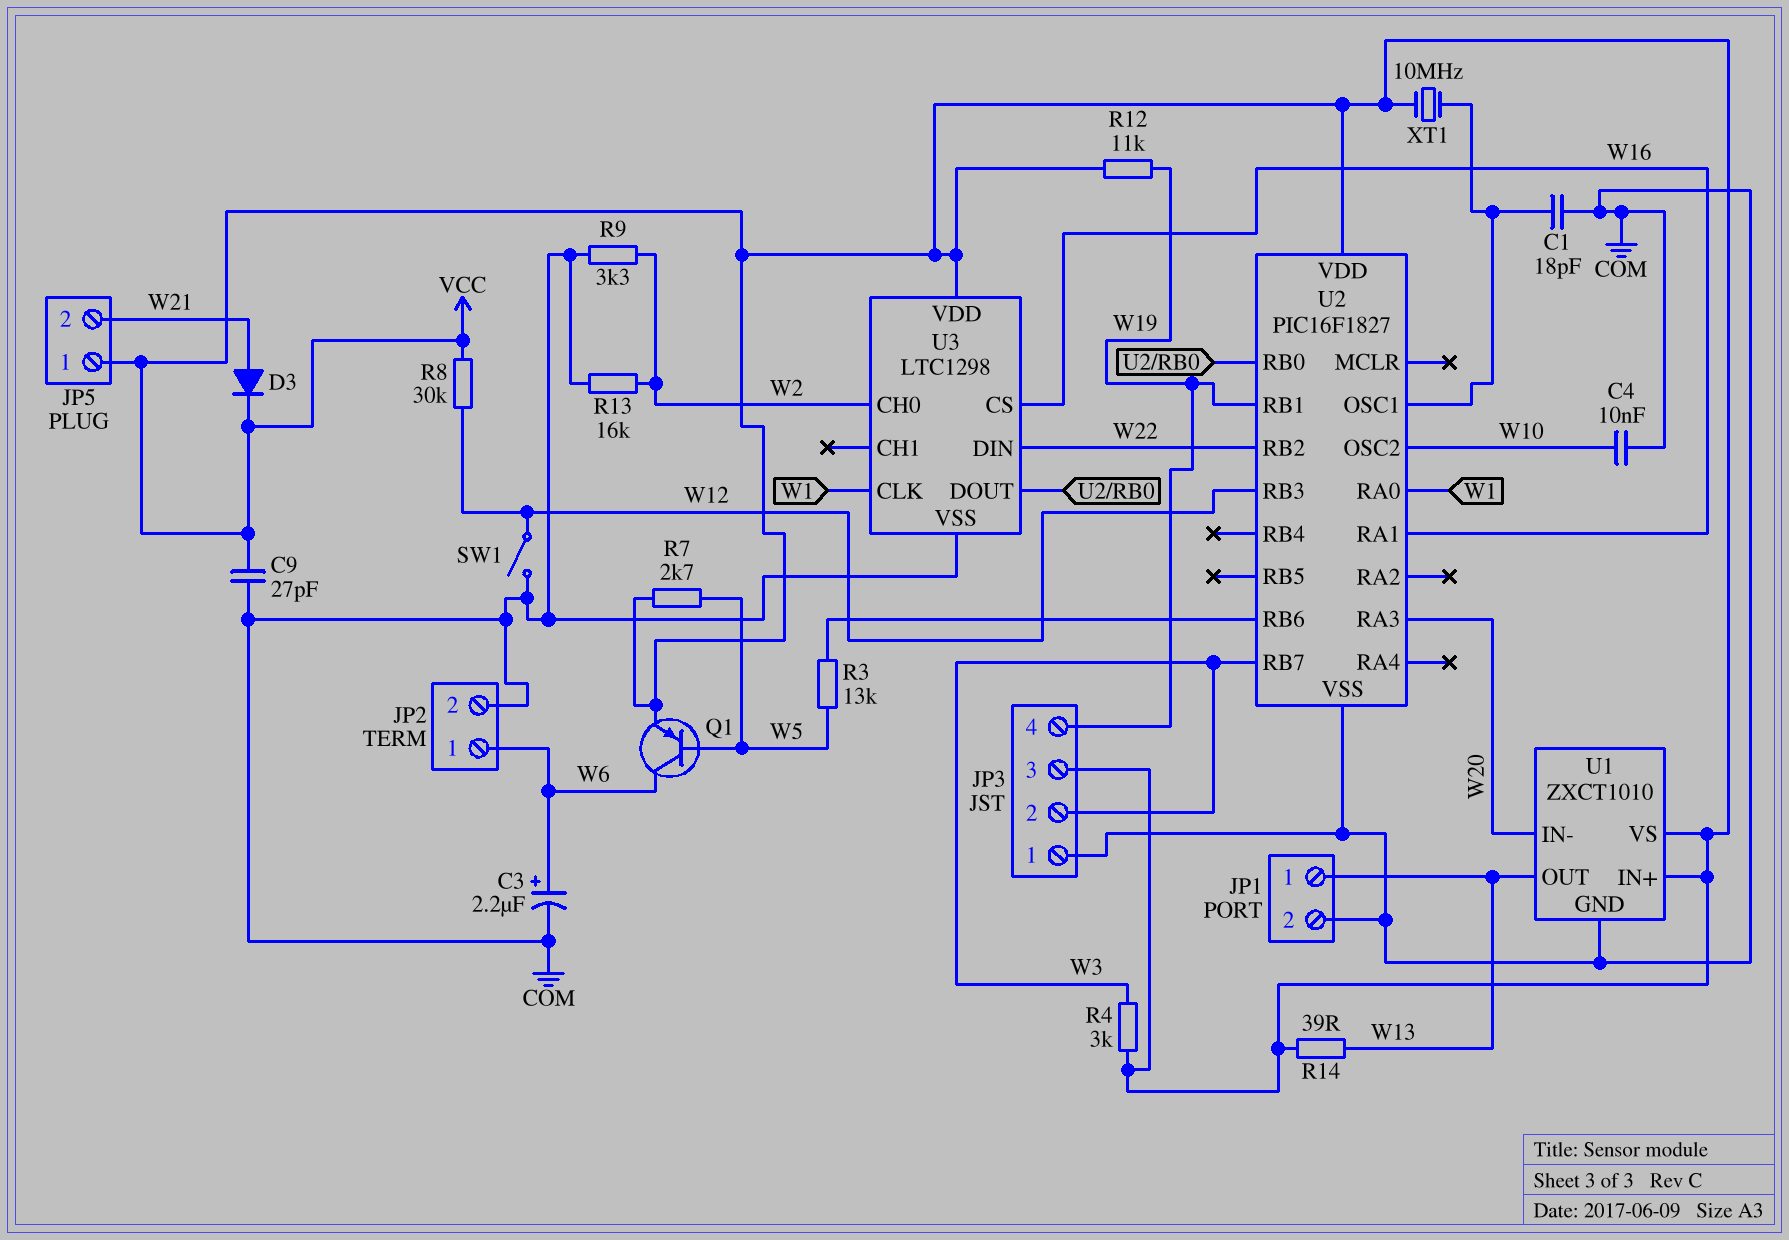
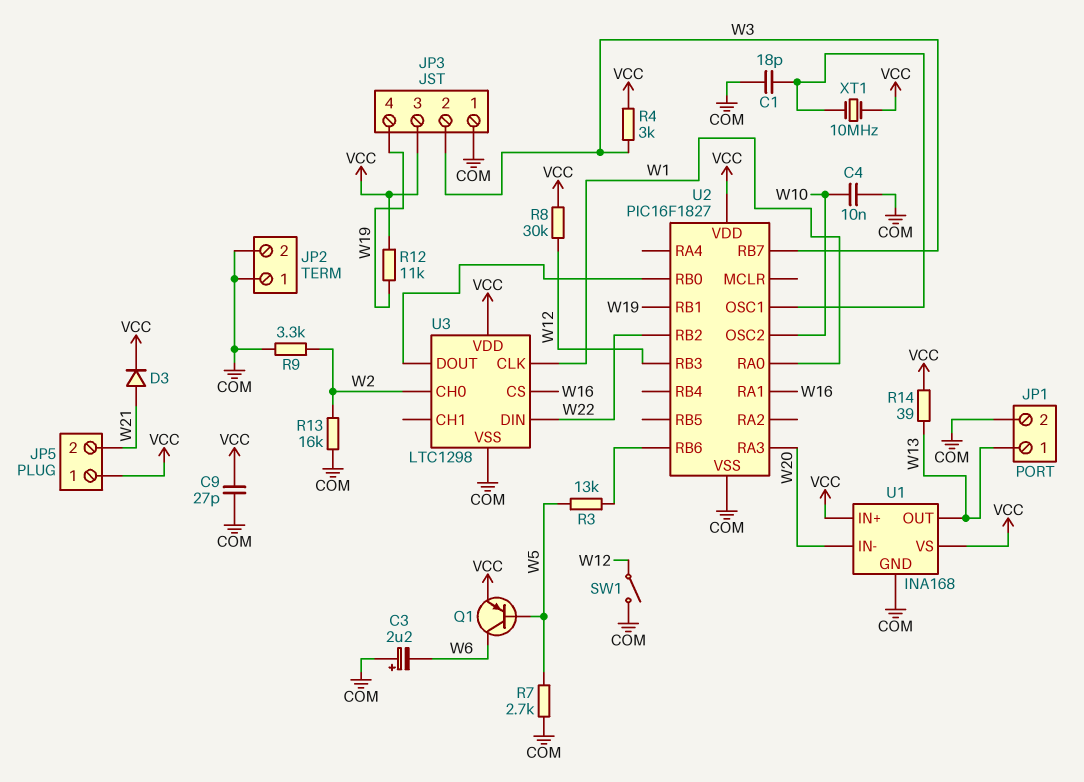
C3: 2.2uF (plus W6, minus COM) -> 2.2uF (plus COM, minus W6)
JP2 pin 1: W6 -> COM
R7: 2.7k (VCC, W5) -> 2.7k (COM, W5)
U1: ZXCT1010 -> INA168

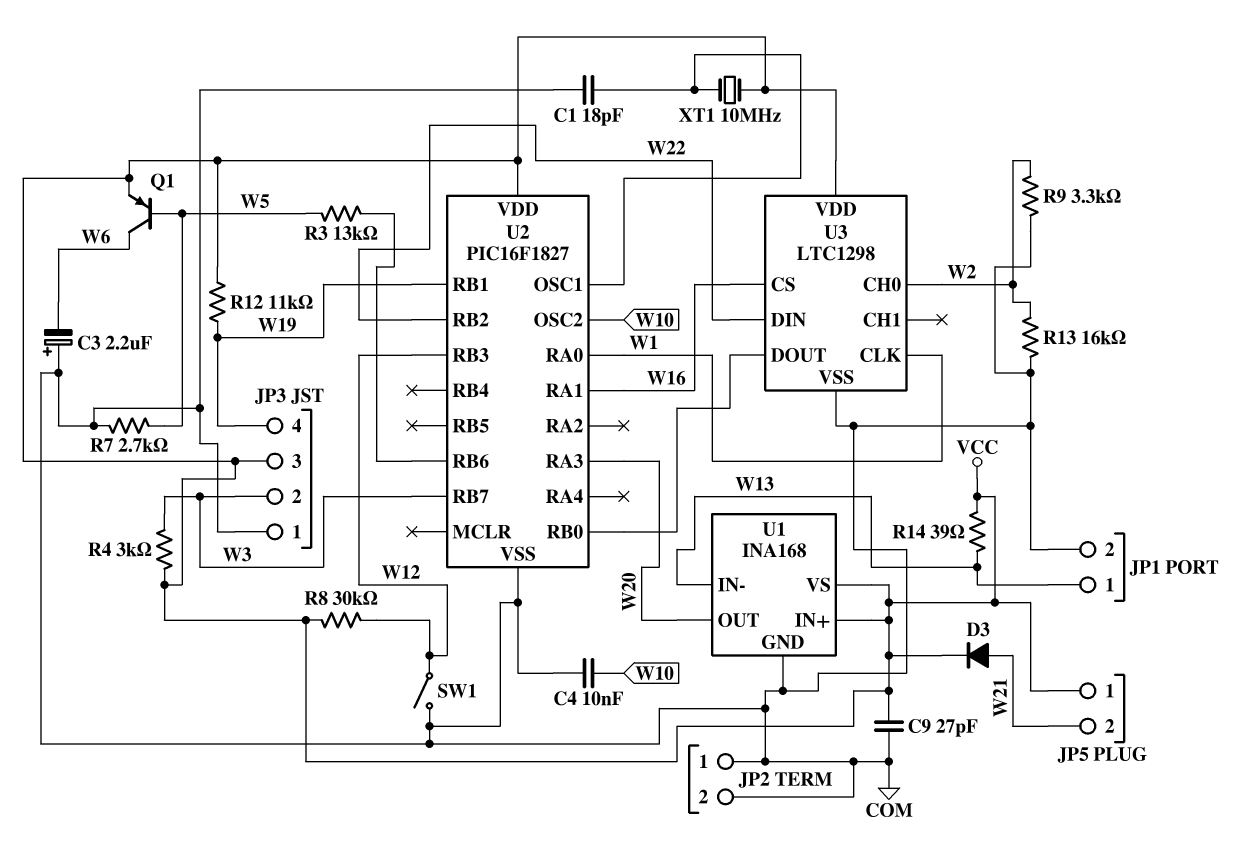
U1 pin IN-: W20 -> W13
U1 pin OUT: W13 -> W20

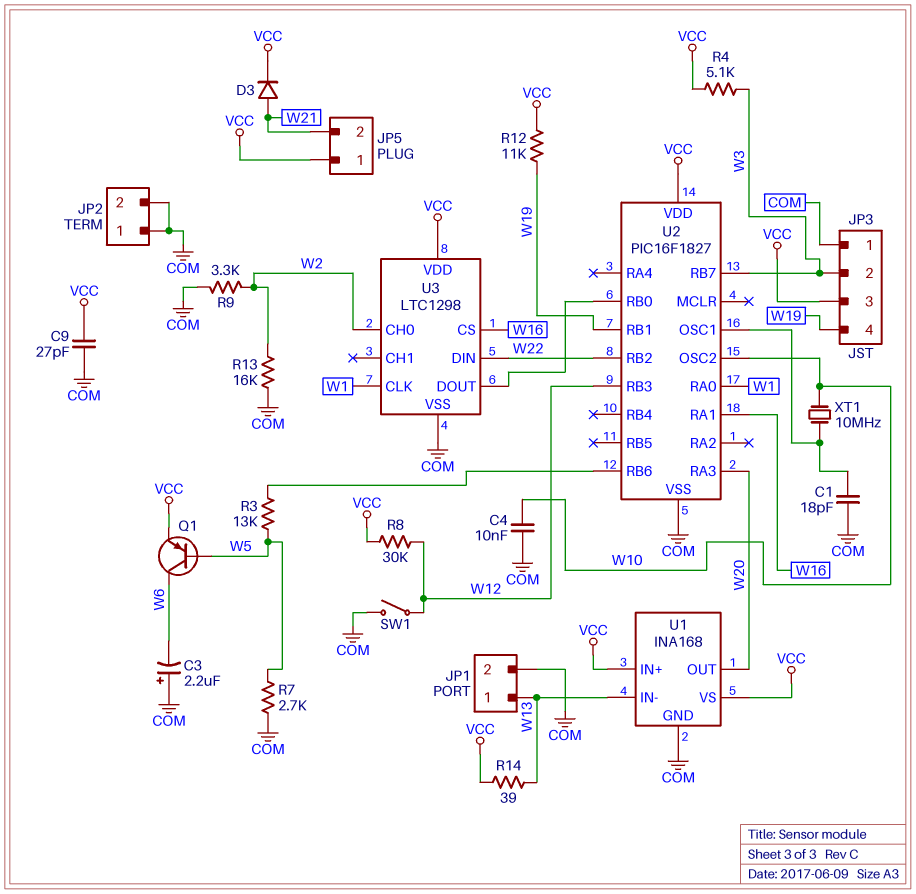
R4: 3k (VCC, W3) -> 5.1k (VCC, W3)
XT1: 10MHz (U2/OSC1, VCC) -> 10MHz (U2/OSC1, W10)

